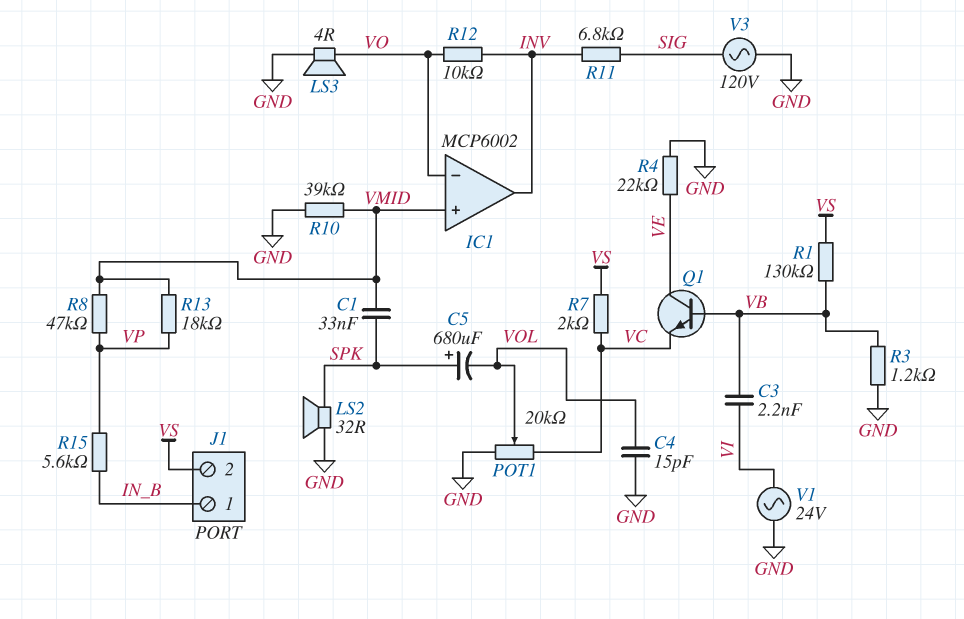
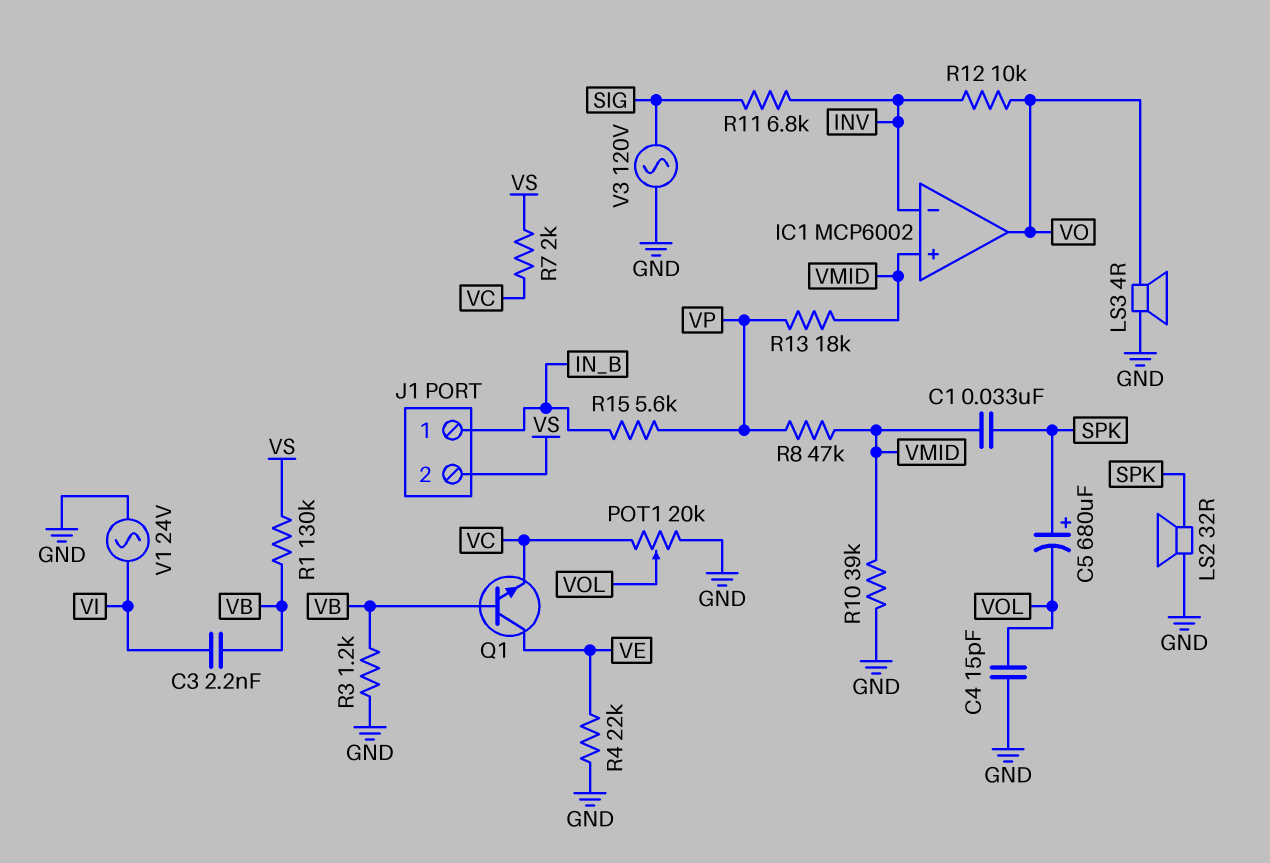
IC1 pin in-: VO -> INV
IC1 pin out: INV -> VO

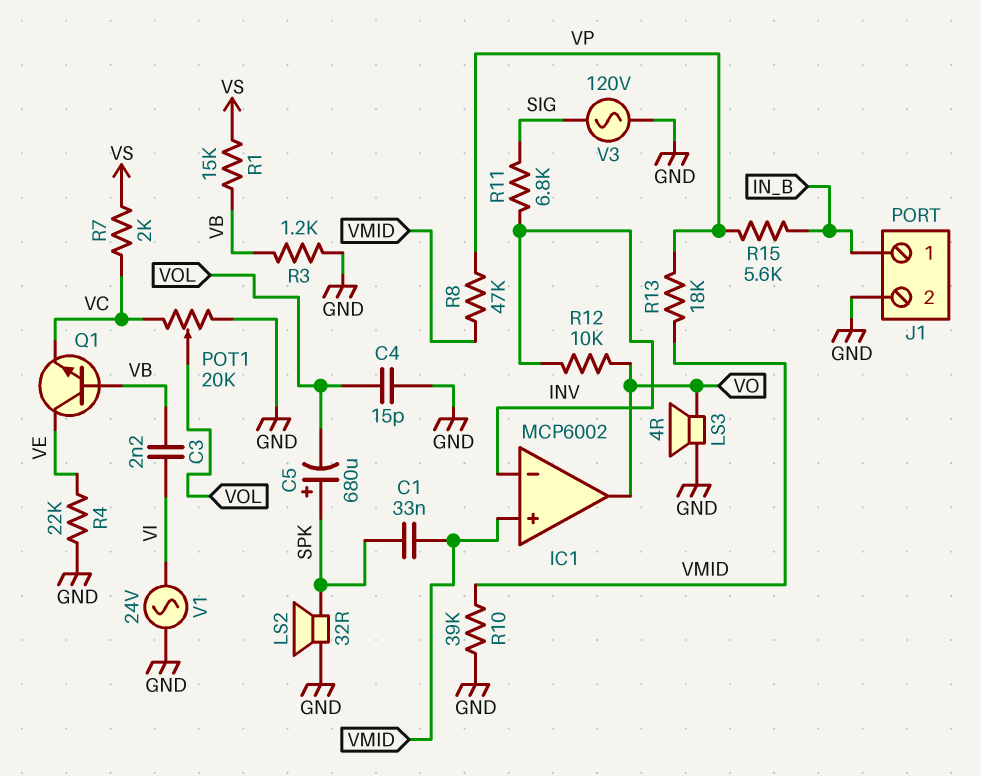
J1 pin 2: VS -> GND
R1: 130k (VB, VS) -> 15k (VB, VS)

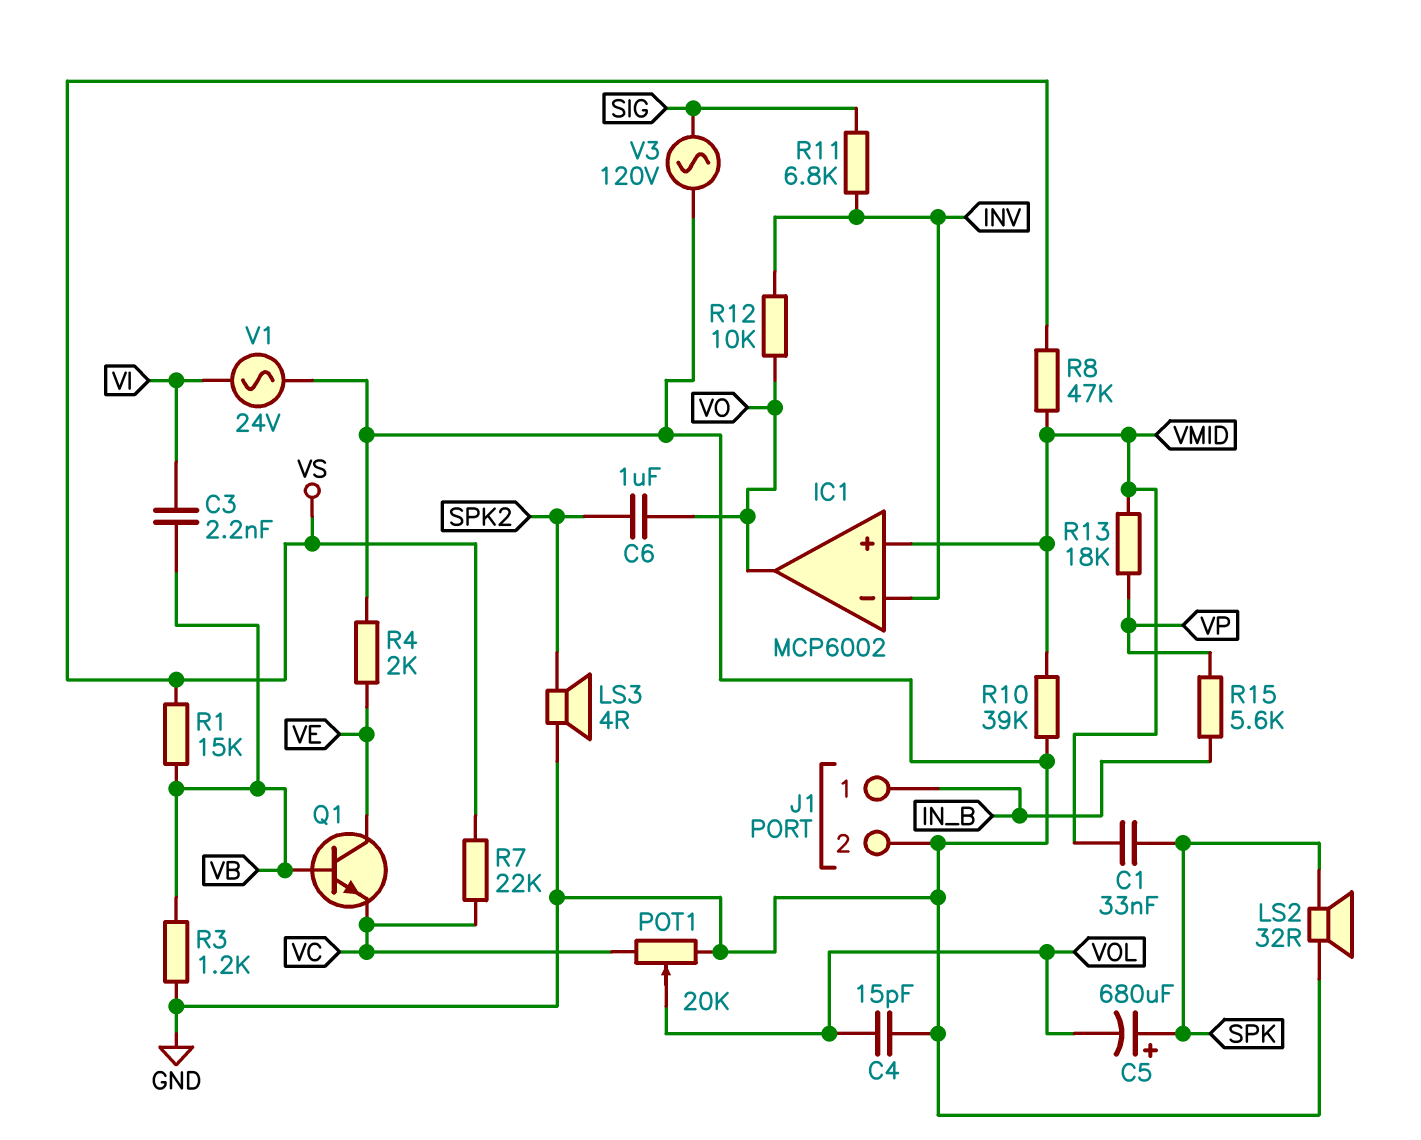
C6: none -> 1uF (SPK2, VO)
LS3: speaker 4R (GND, VO) -> speaker 4R (GND, SPK2)
R4: 22k (GND, VE) -> 2k (GND, VE)
R7: 2k (VC, VS) -> 22k (VC, VS)
R8: 47k (VMID, VP) -> 47k (VMID, VS)

